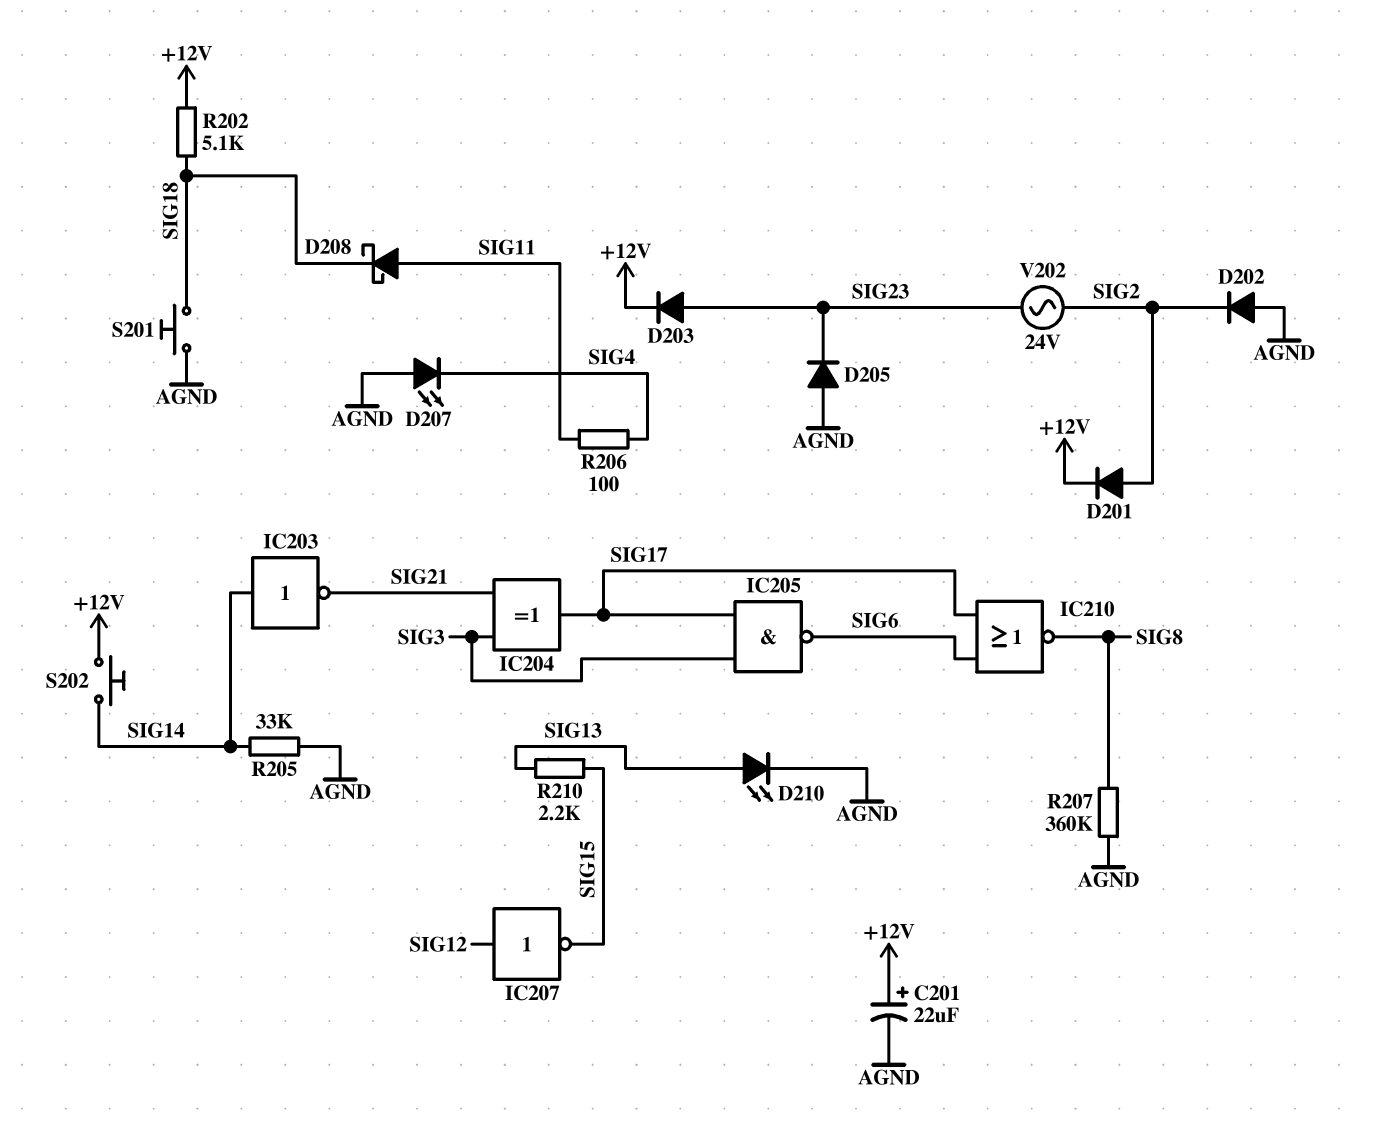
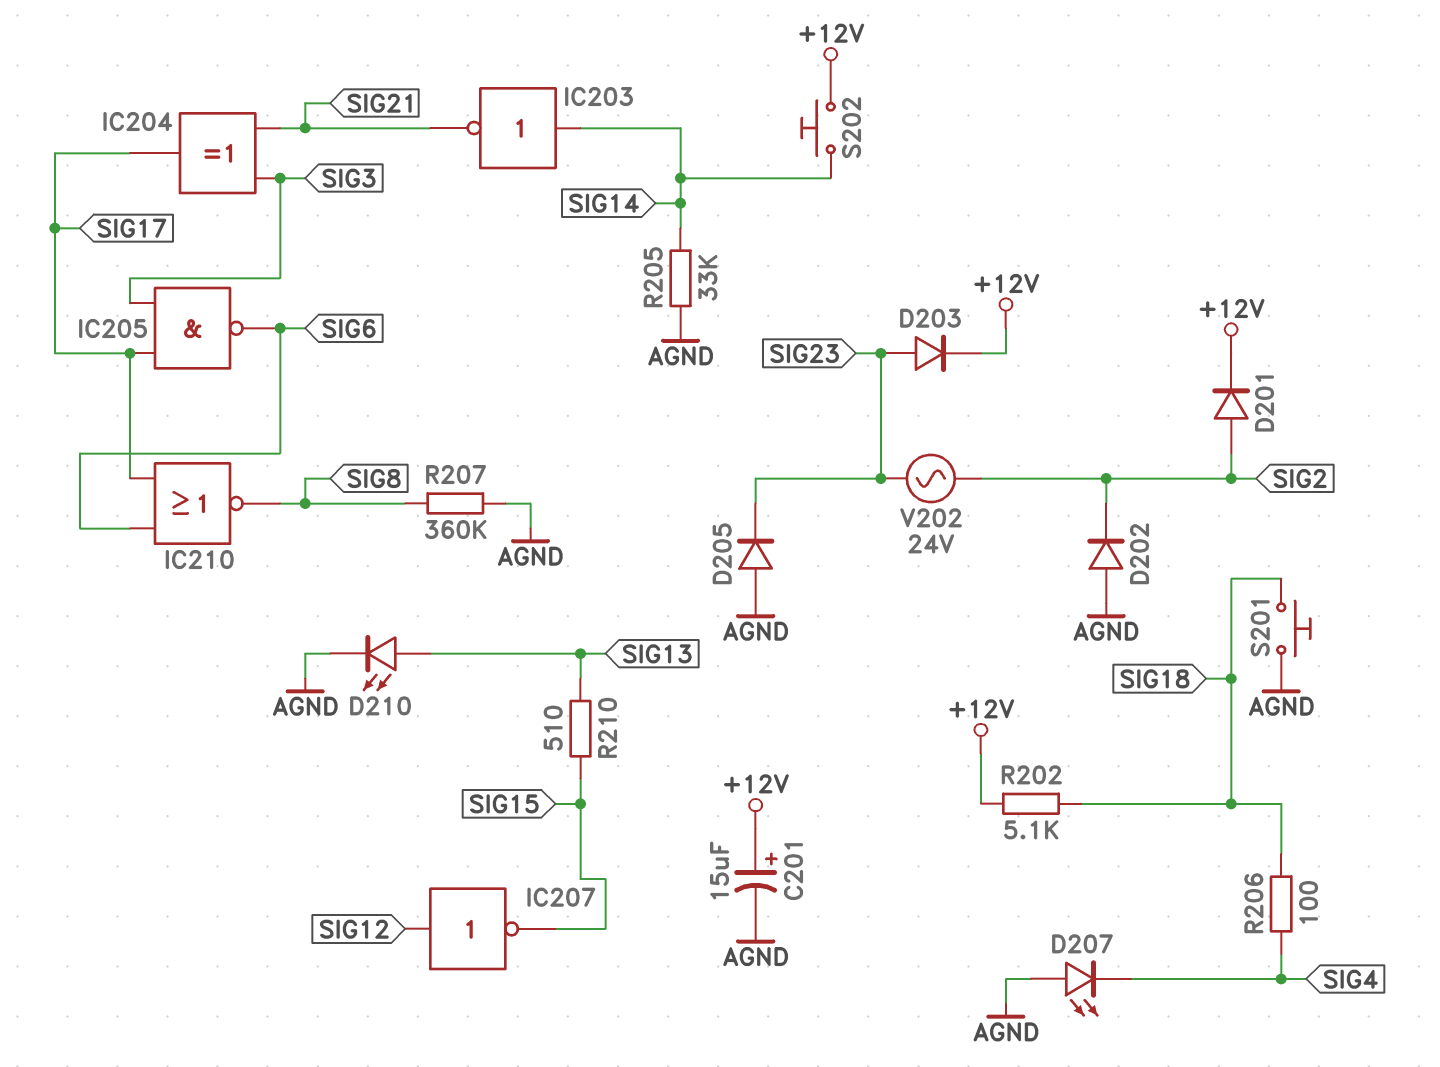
C201: 22uF (plus +12V, minus AGND) -> 15uF (plus +12V, minus AGND)
D208: schottky (A SIG11, K SIG18) -> none
R206: 100 (SIG4, SIG11) -> 100 (SIG4, SIG18)
R210: 2.2k (SIG13, SIG15) -> 510 (SIG13, SIG15)

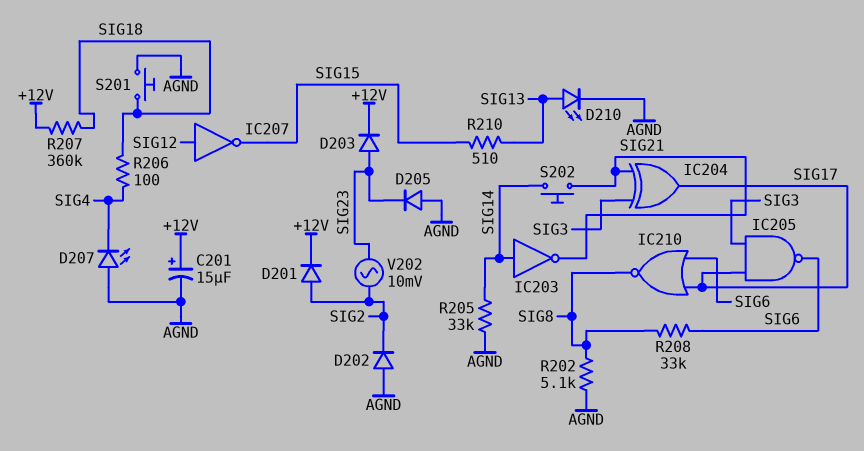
R202: 5.1k (+12V, SIG18) -> 5.1k (AGND, SIG8)
R207: 360k (AGND, SIG8) -> 360k (+12V, SIG18)
R208: none -> 33k (SIG6, SIG8)
S202: button (+12V, SIG14) -> button (SIG14, SIG21)
V202: AC 24V (SIG2, SIG23) -> AC 10mV (SIG2, SIG23)

